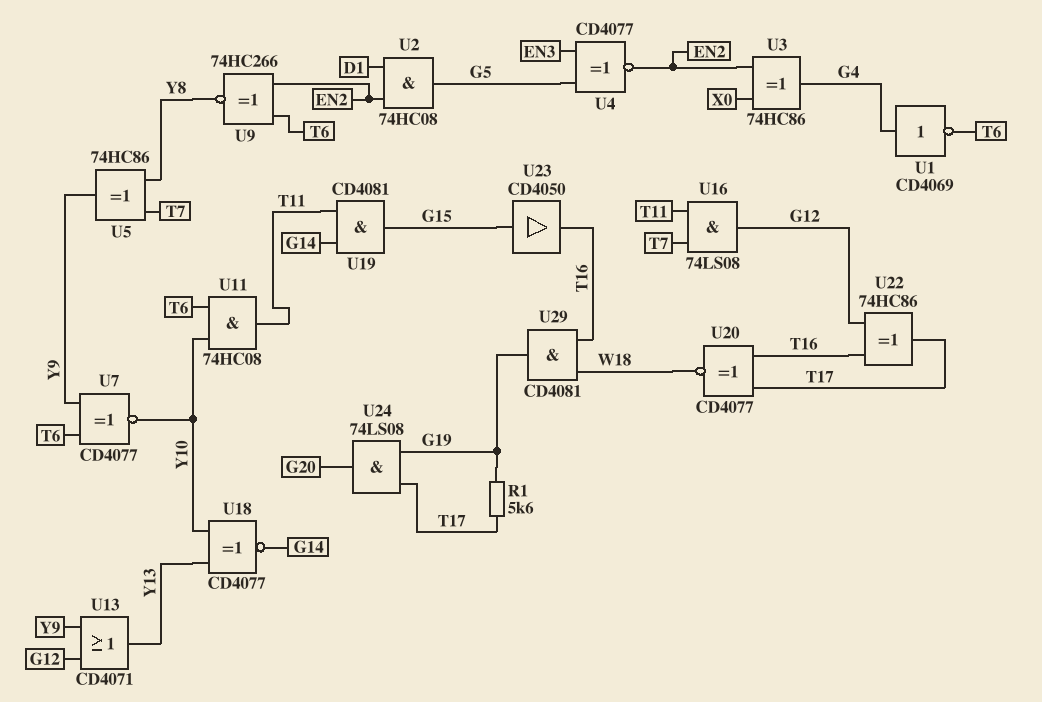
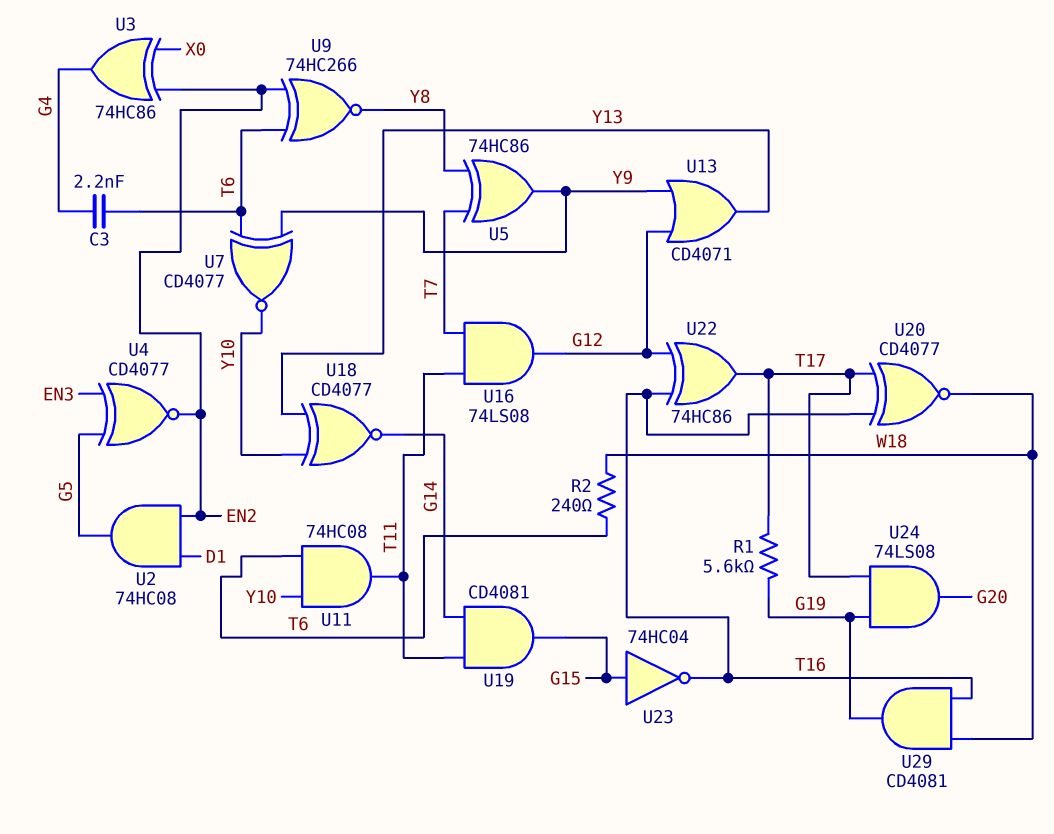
C3: none -> 2.2nF (G4, T6)
R2: none -> 240 (T6, W18)
U1: NOT CD4069 (in G4, out T6) -> none
U23: buffer CD4050 (in G15, out T16) -> NOT 74HC04 (in G15, out T16)

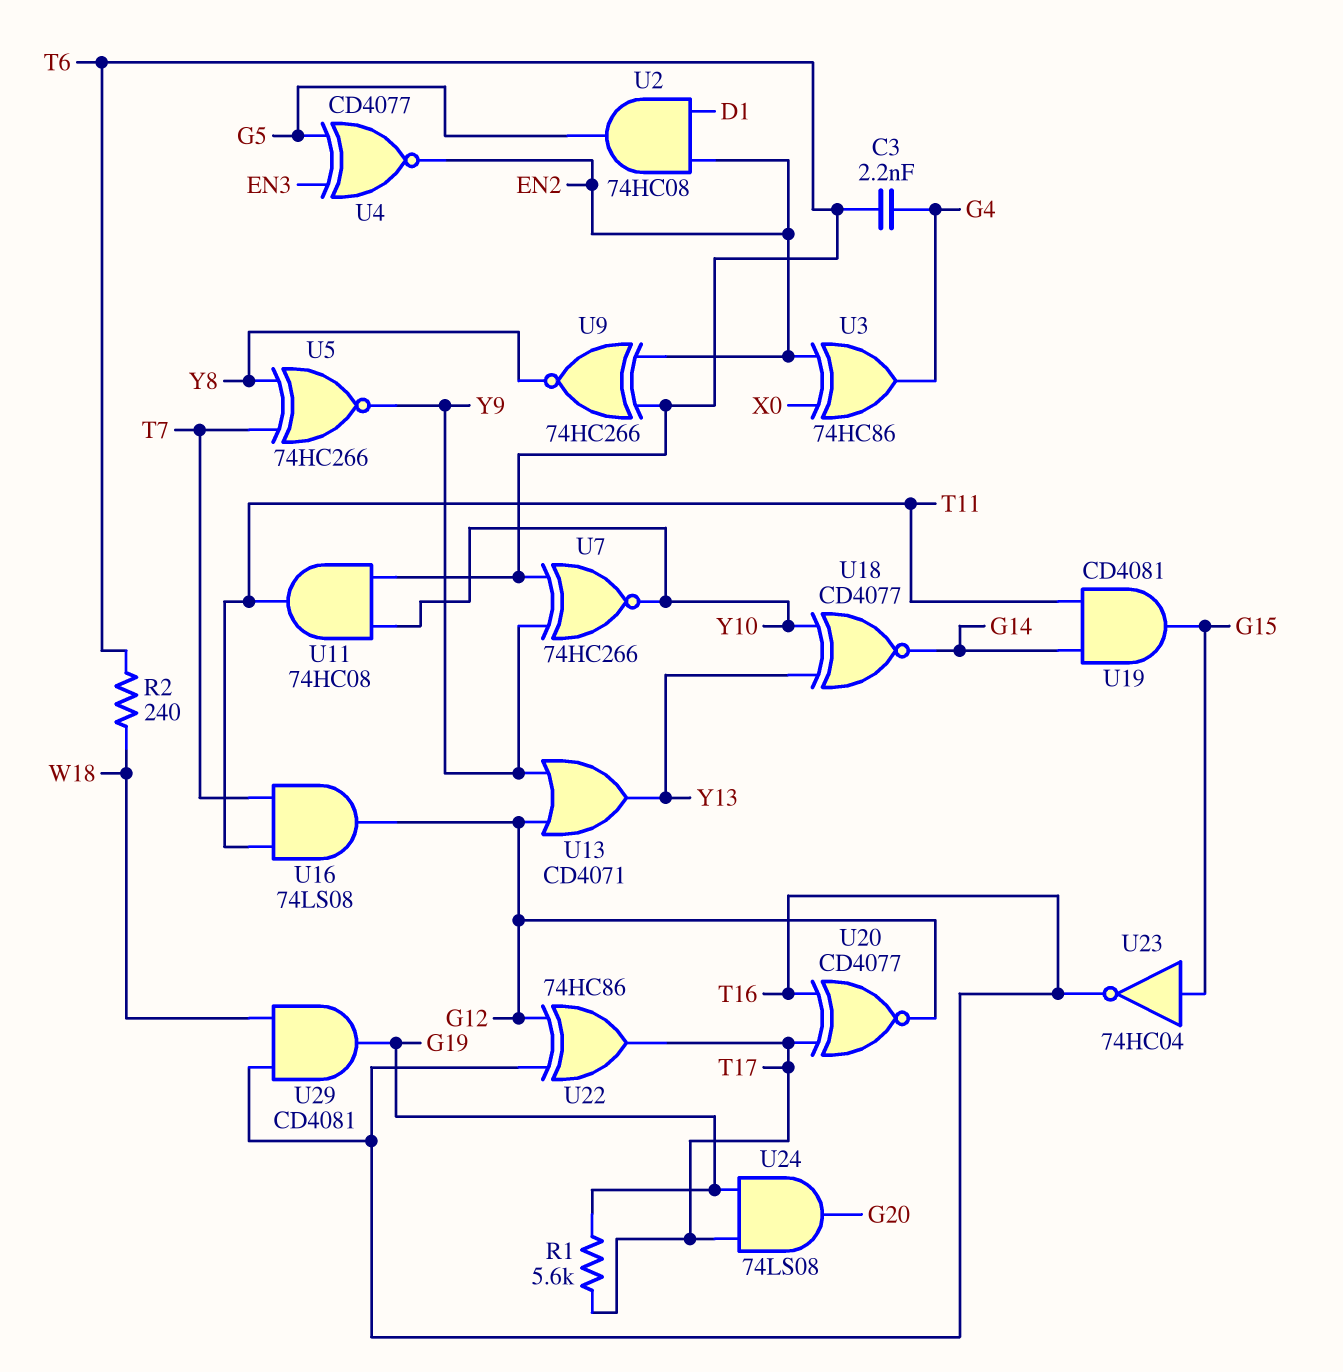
U5: XOR 74HC86 (in T7, in Y8, out Y9) -> XNOR 74HC266 (in T7, in Y8, out Y9)
U7: XNOR CD4077 (in T6, in Y9, out Y10) -> XNOR 74HC266 (in T6, in Y9, out Y10)
U20: XNOR CD4077 (in T16, in T17, out W18) -> XNOR CD4077 (in T16, in T17, out G12)

